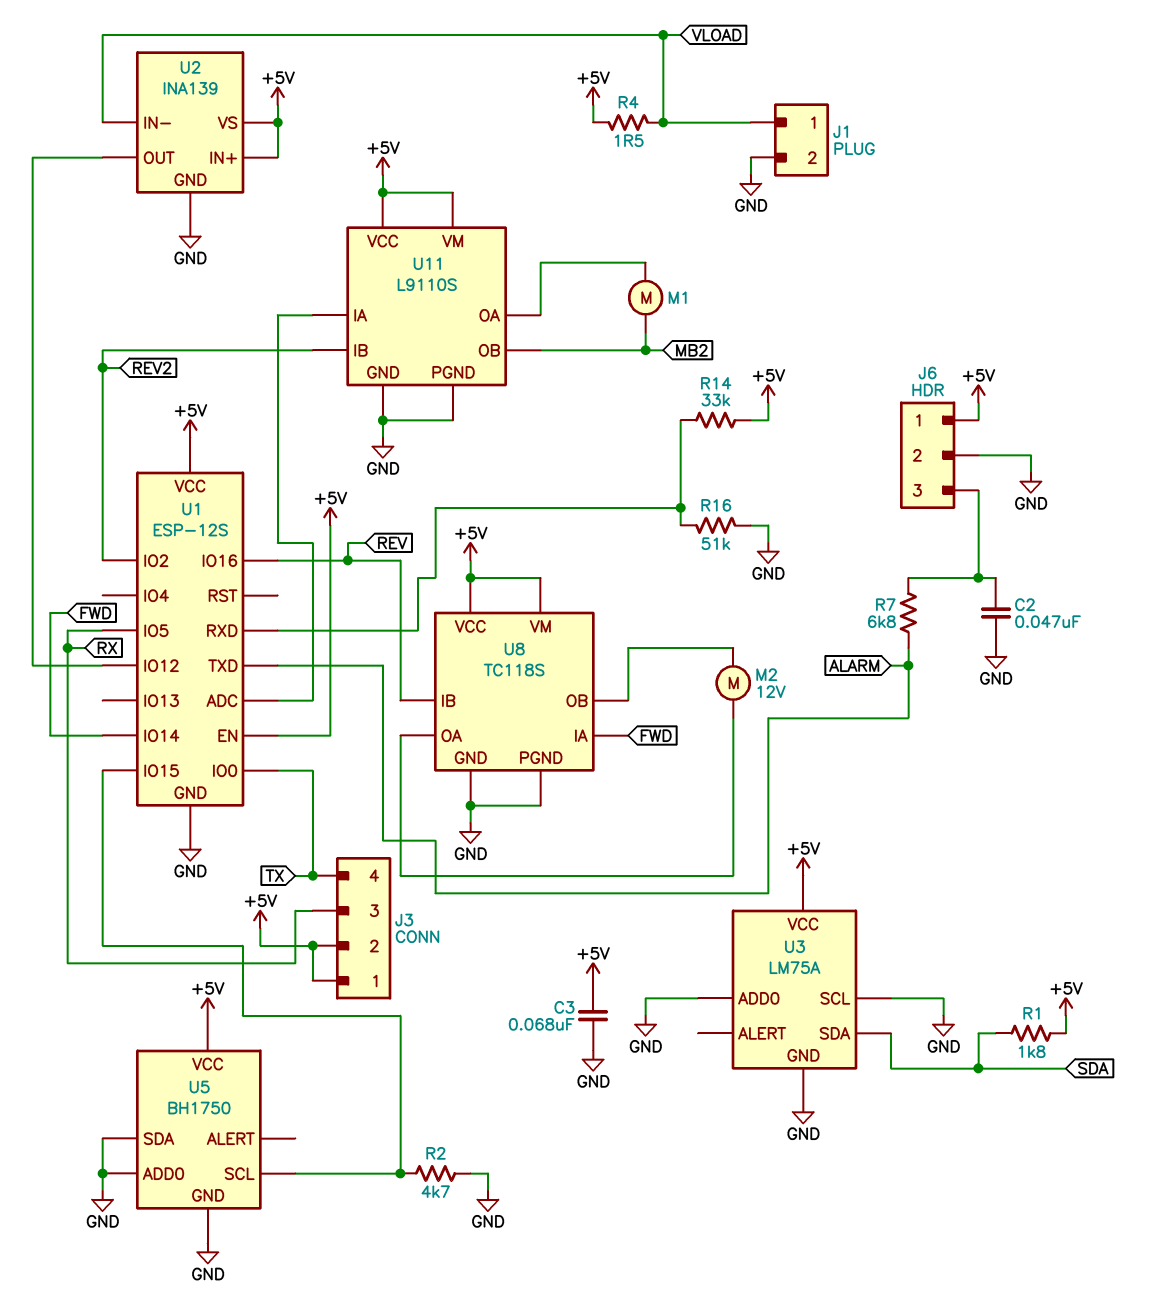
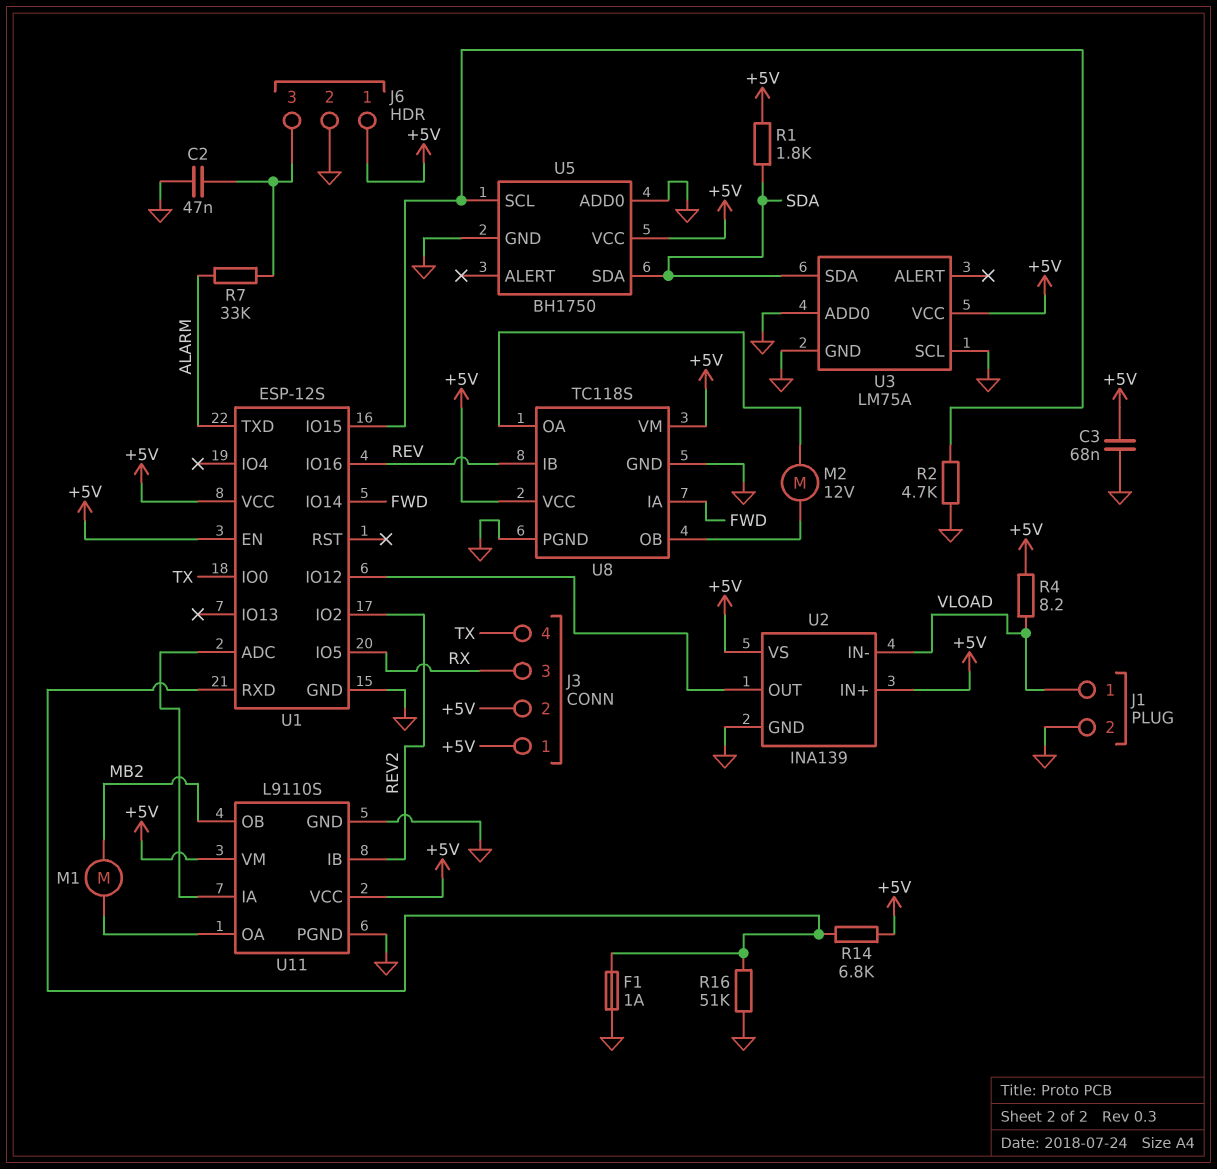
F1: none -> 1A (GND, U1/RXD)
R4: 1.5 (+5V, VLOAD) -> 8.2 (+5V, VLOAD)
R7: 6.8k (ALARM, J6/3) -> 33k (ALARM, J6/3)
R14: 33k (+5V, U1/RXD) -> 6.8k (+5V, U1/RXD)
U5 pin SDA: GND -> SDA

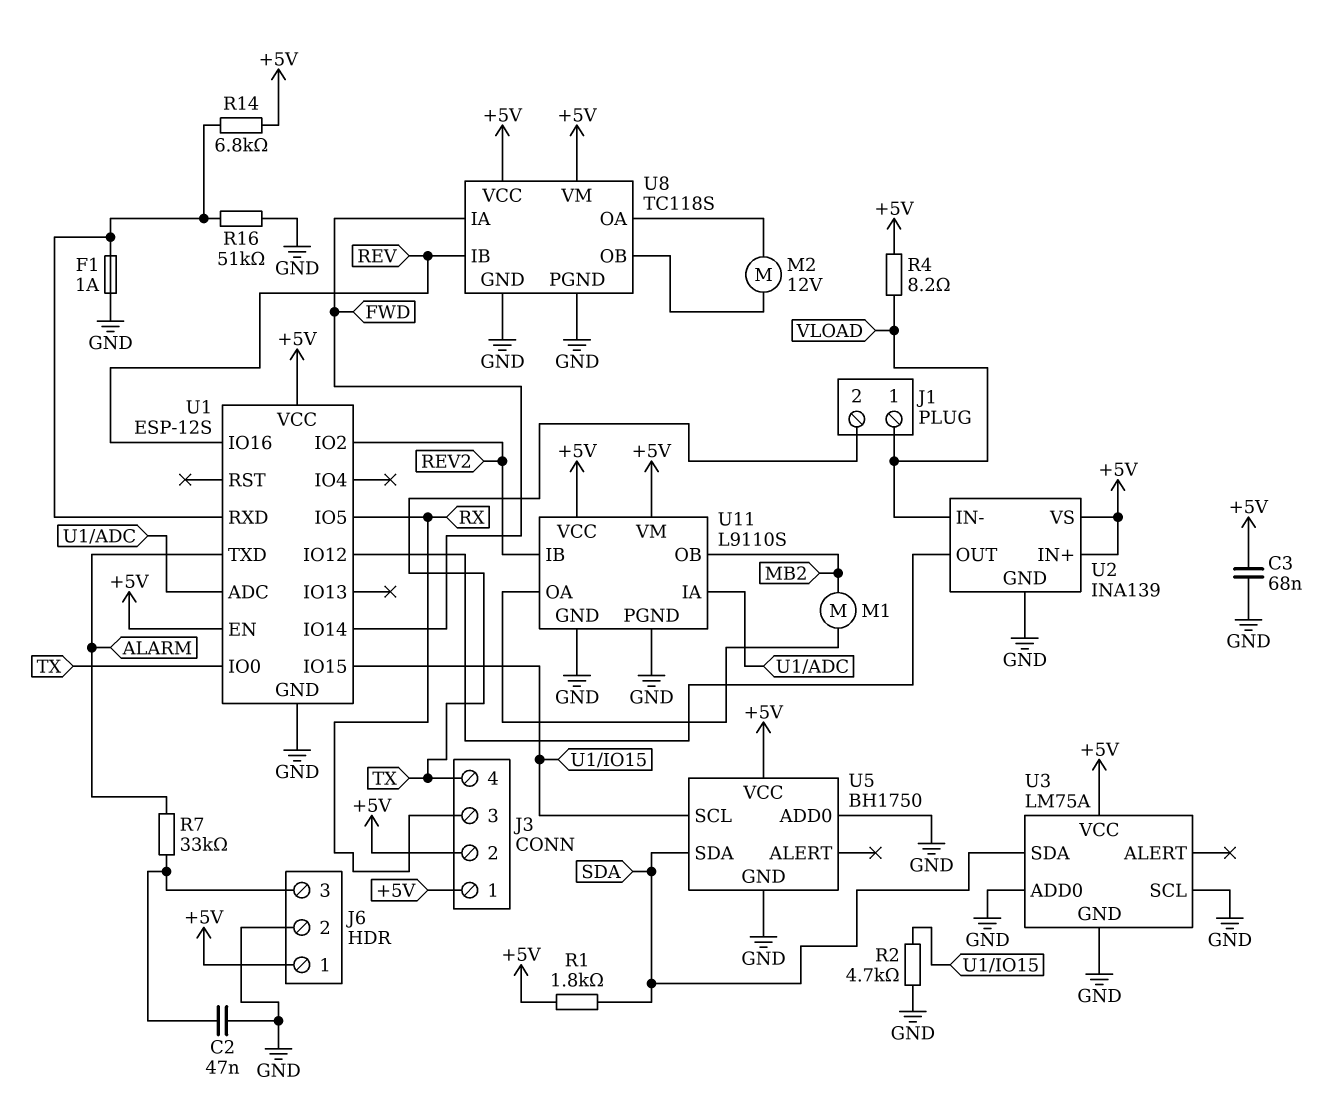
J1 pin 2: GND -> TX

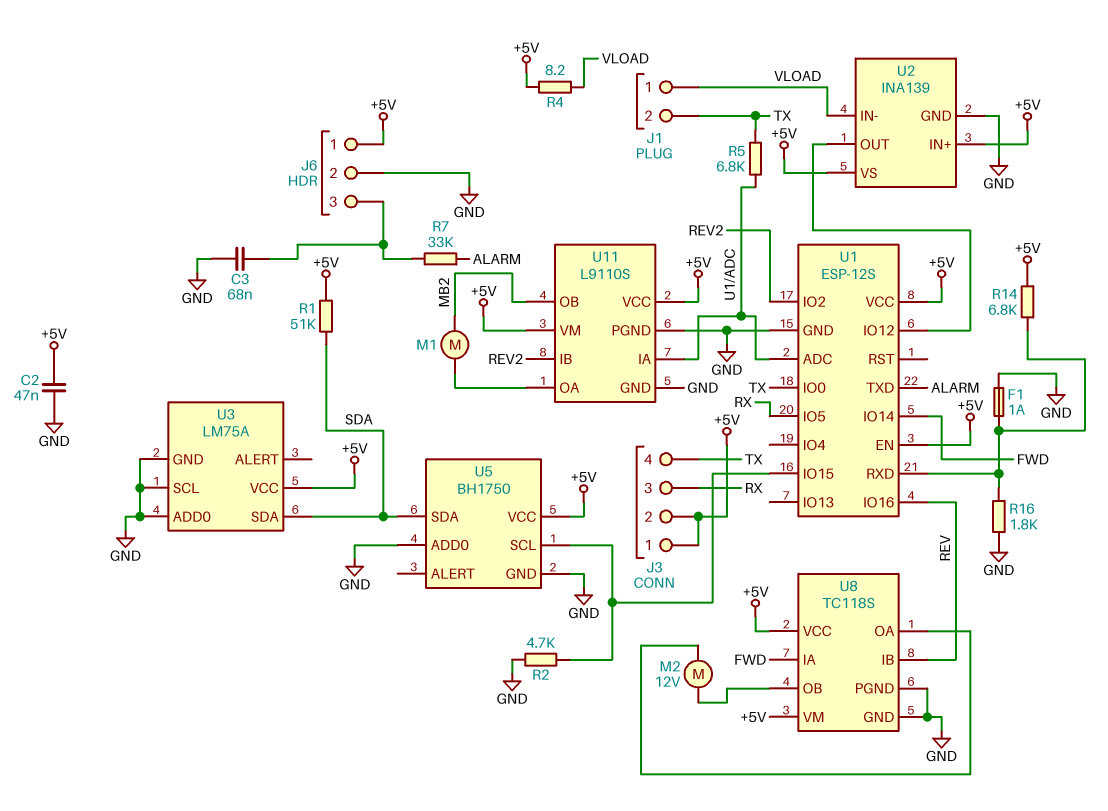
C2: 47nF (GND, J6/3) -> 47nF (+5V, GND)
C3: 68nF (+5V, GND) -> 68nF (GND, J6/3)
R1: 1.8k (+5V, SDA) -> 51k (+5V, SDA)
R5: none -> 6.8k (TX, U1/ADC)
R16: 51k (GND, U1/RXD) -> 1.8k (GND, U1/RXD)

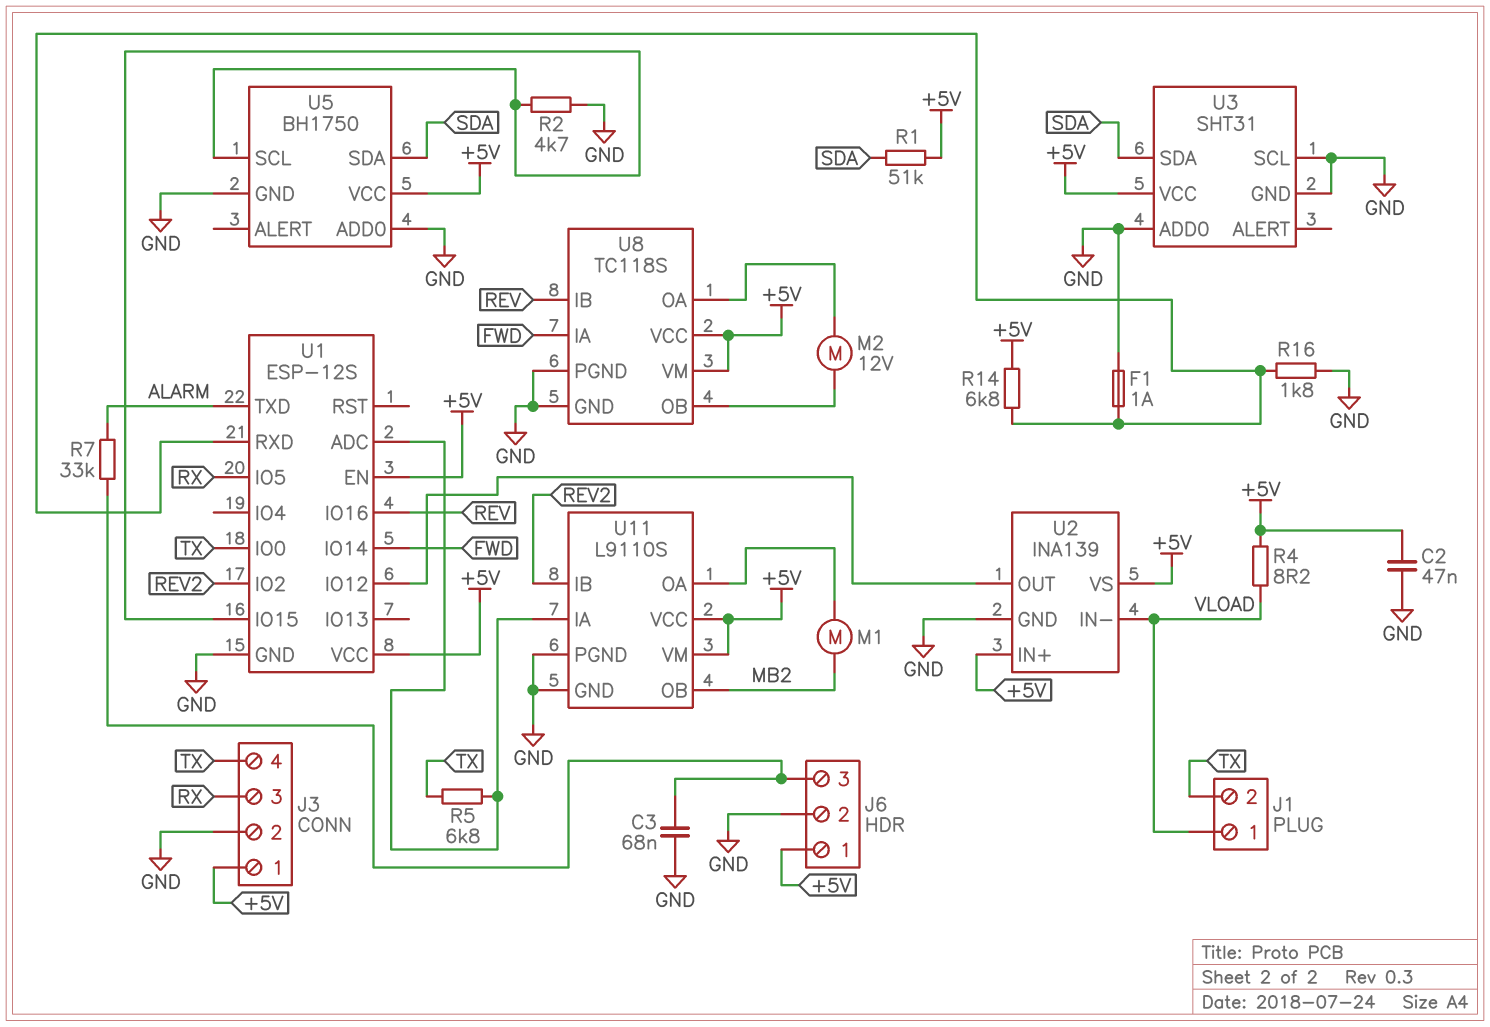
J3 pin 2: +5V -> GND
U3: LM75A -> SHT31

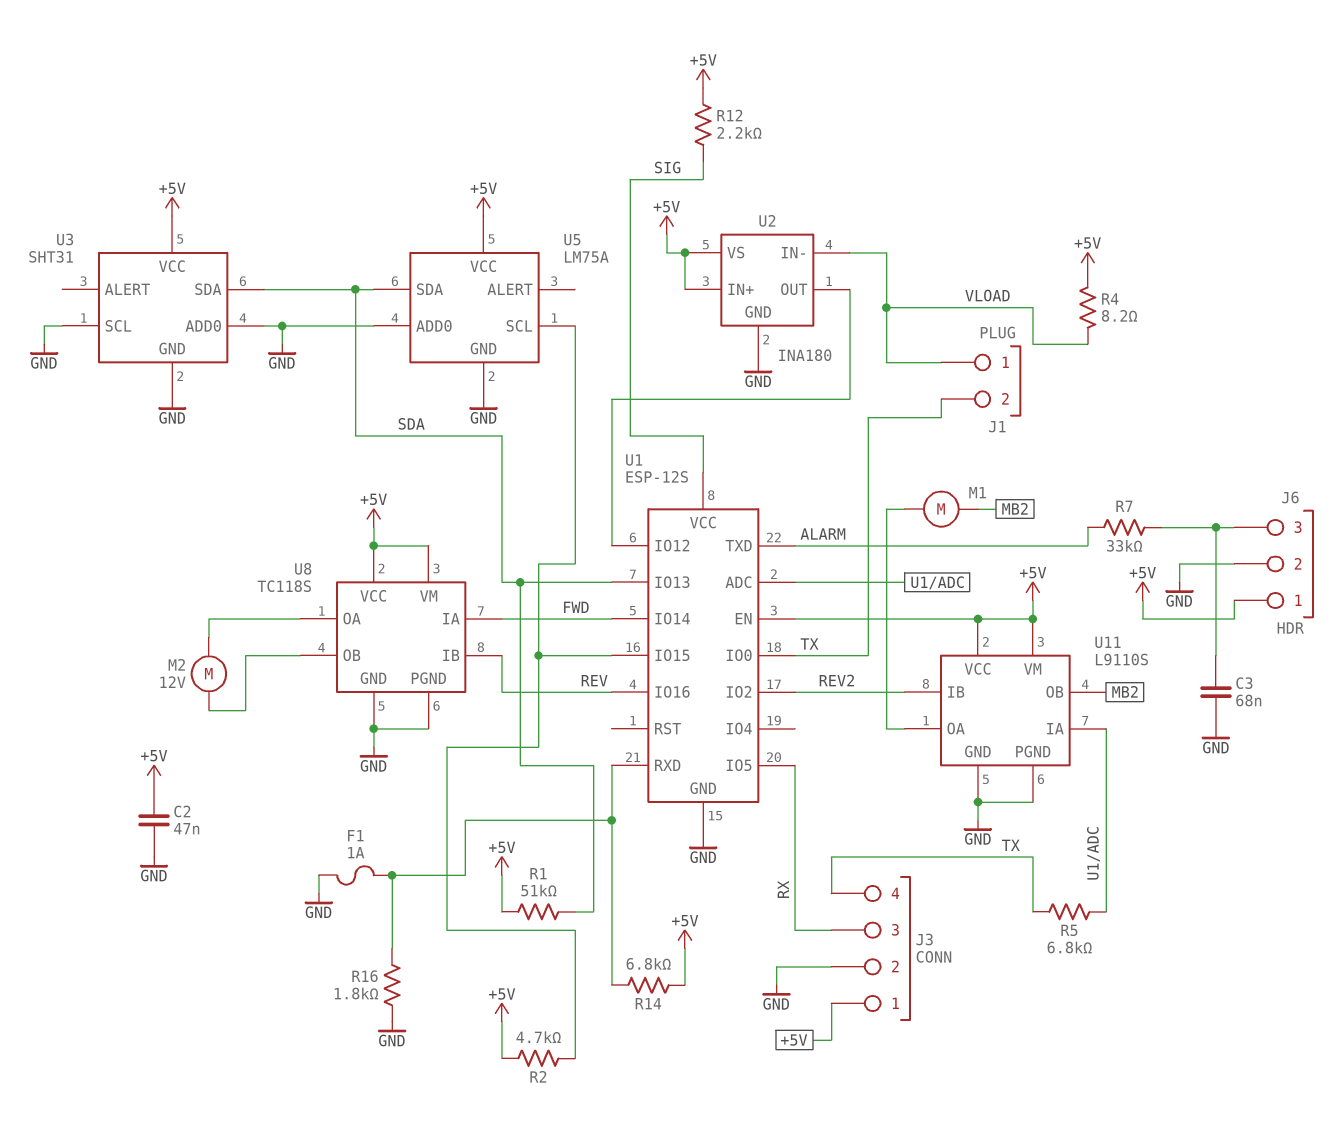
R2: 4.7k (GND, U1/IO15) -> 4.7k (+5V, U1/IO15)
R12: none -> 2.2k (+5V, SIG)
U1 pin IO13: none -> SDA
U1 pin VCC: +5V -> SIG
U2: INA139 -> INA180
U5: BH1750 -> LM75A

